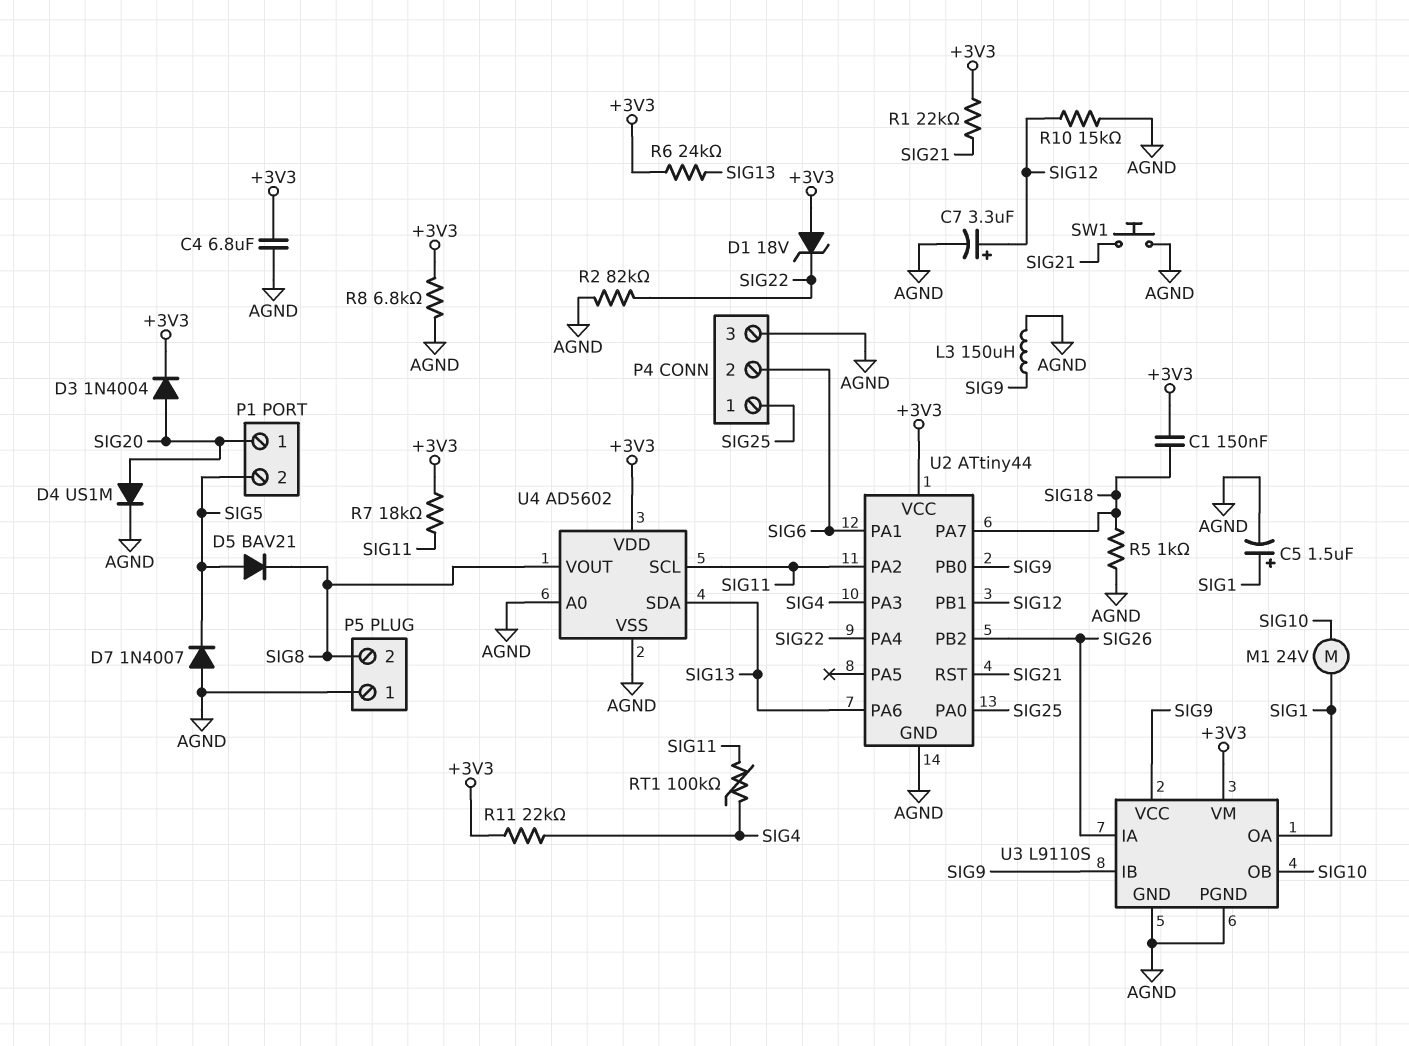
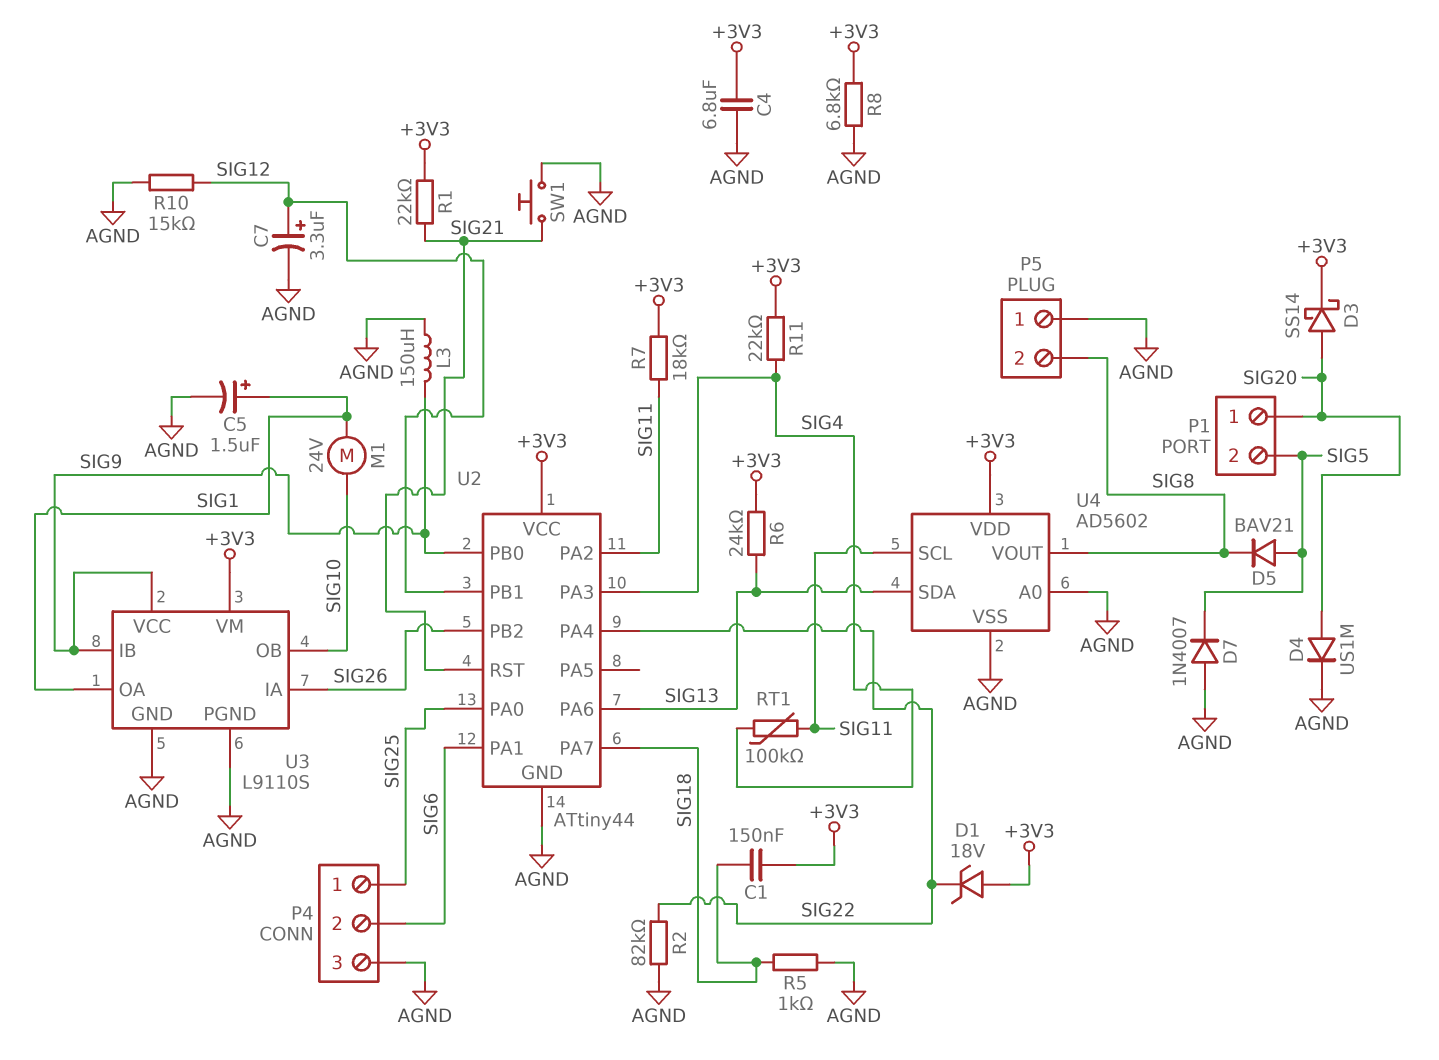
D3: diode 1N4004 (A SIG20, K +3V3) -> schottky SS14 (A SIG20, K +3V3)

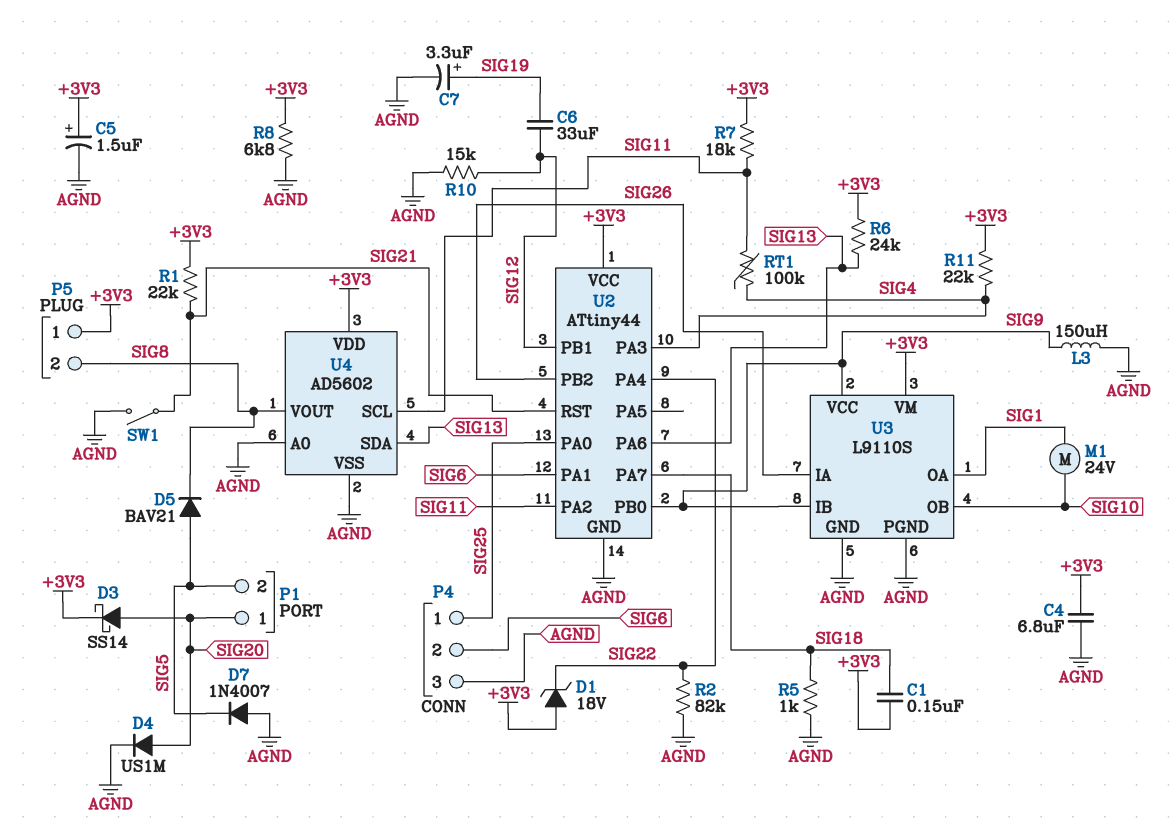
C5: 1.5uF (plus SIG1, minus AGND) -> 1.5uF (plus +3V3, minus AGND)
C6: none -> 33uF (SIG12, SIG19)
C7: 3.3uF (plus SIG12, minus AGND) -> 3.3uF (plus SIG19, minus AGND)
P5 pin 1: AGND -> +3V3
SW1: button (AGND, SIG21) -> switch (AGND, SIG21)

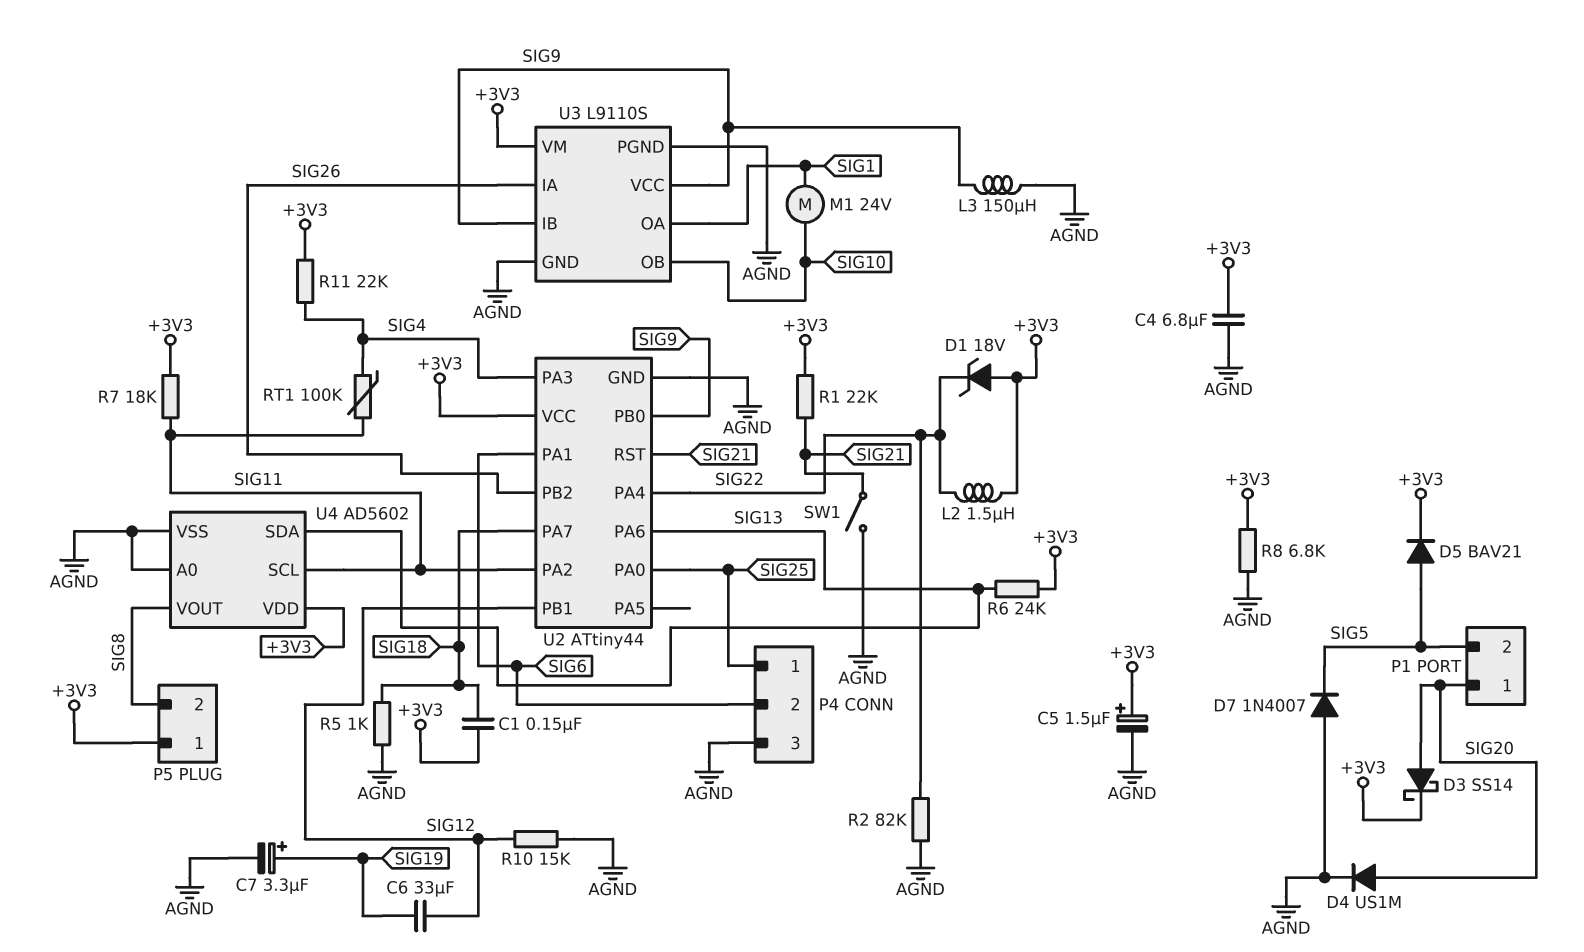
D5: diode BAV21 (A SIG5, K SIG8) -> diode BAV21 (A SIG5, K +3V3)
L2: none -> 1.5uH (+3V3, SIG22)

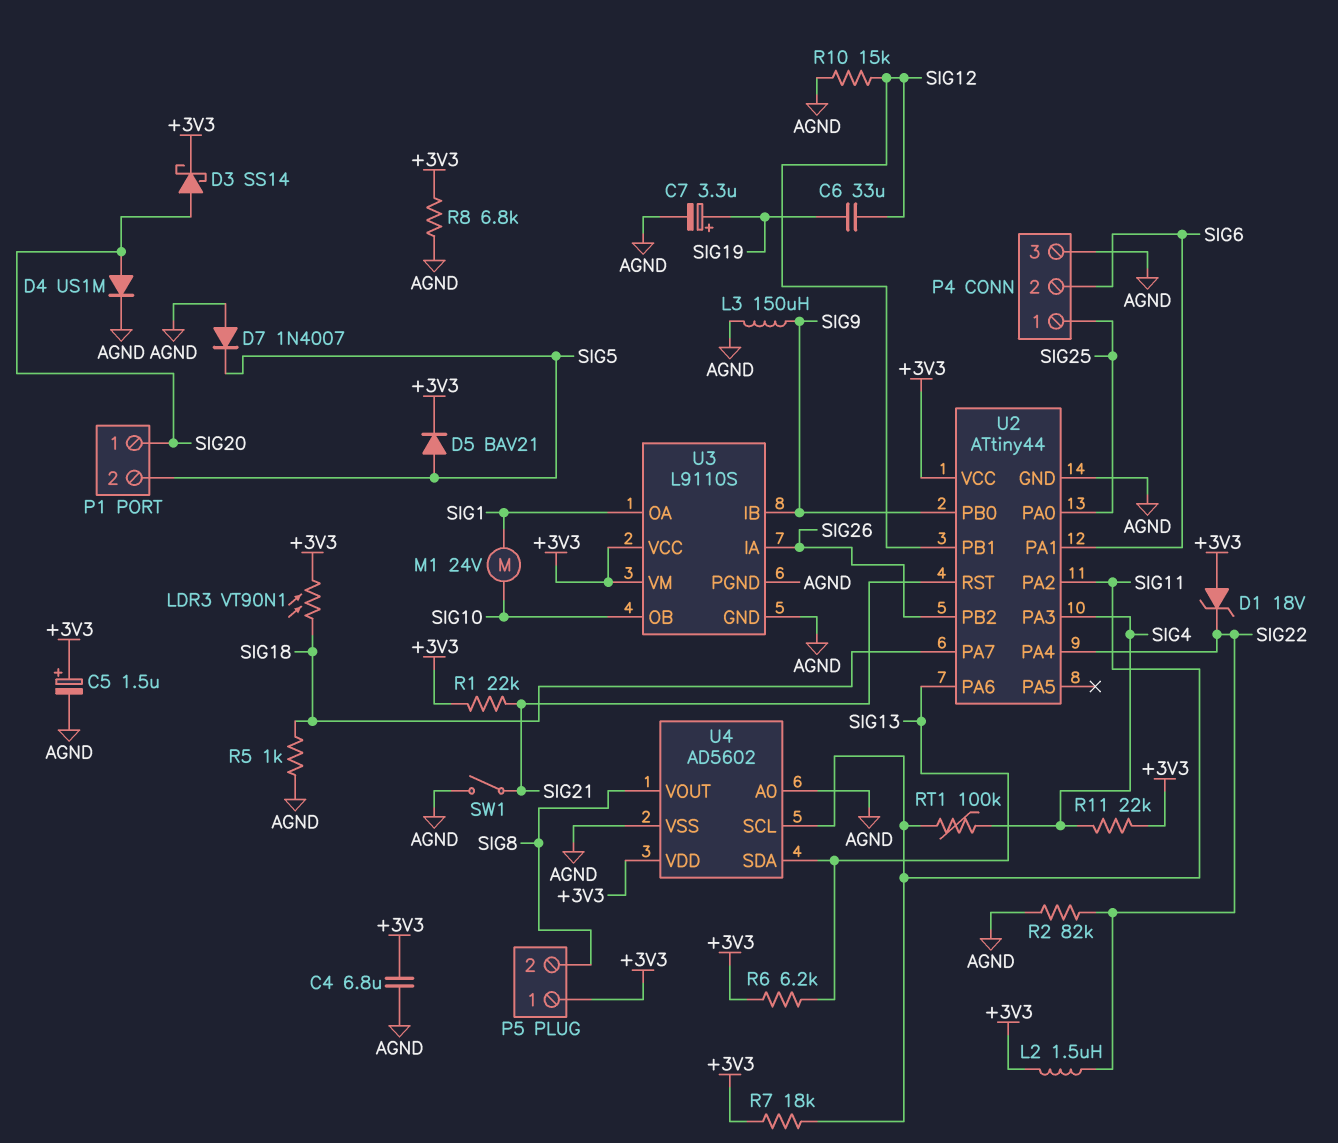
C1: 150nF (+3V3, SIG18) -> none
LDR3: none -> VT90N1 (+3V3, SIG18)
R6: 24k (+3V3, SIG13) -> 6.2k (+3V3, SIG13)
U3 pin VCC: SIG9 -> +3V3

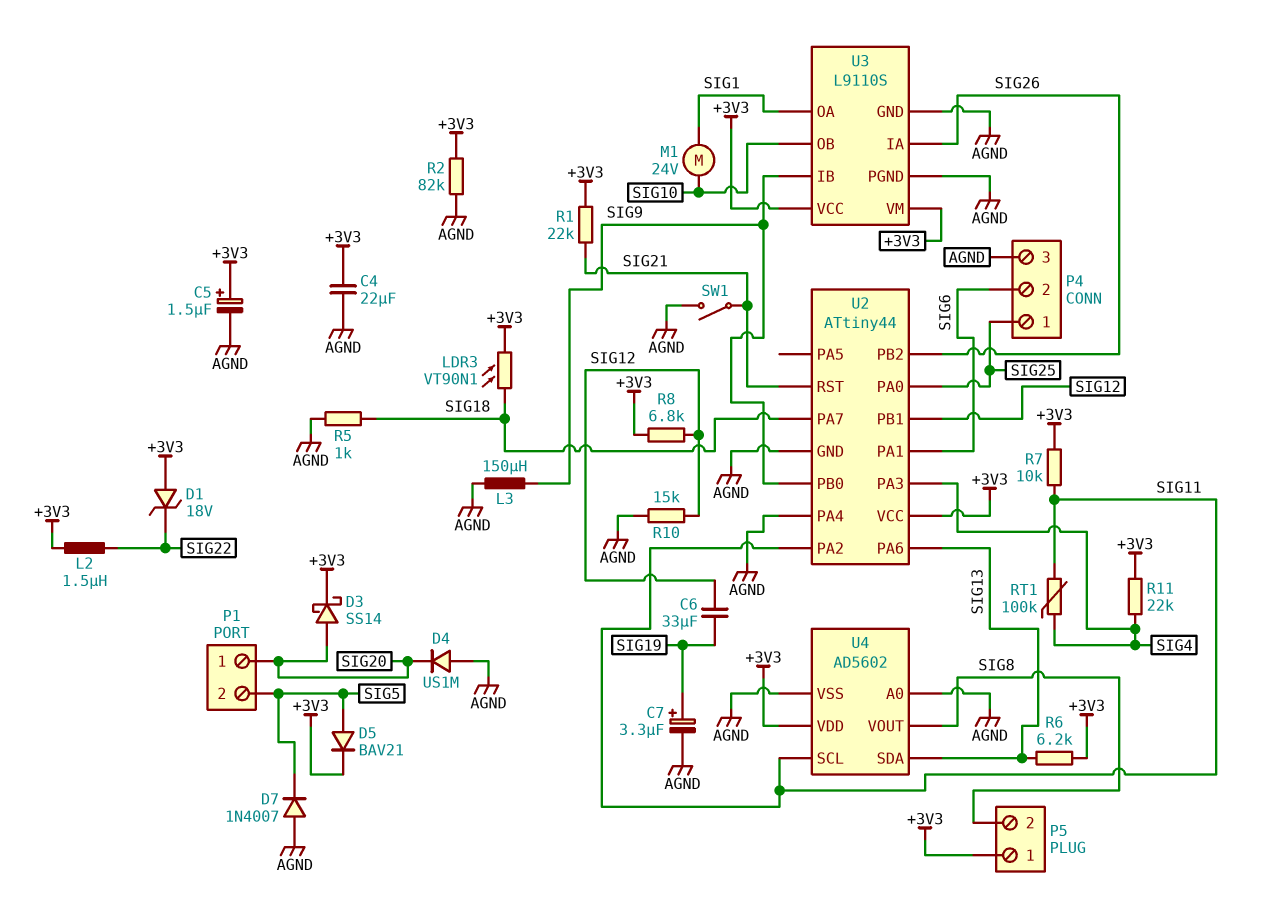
C4: 6.8uF (+3V3, AGND) -> 22uF (+3V3, AGND)
D4: diode US1M (A SIG20, K AGND) -> diode US1M (A AGND, K SIG20)
R2: 82k (AGND, SIG22) -> 82k (+3V3, AGND)
R7: 18k (+3V3, SIG11) -> 10k (+3V3, SIG11)
R8: 6.8k (+3V3, AGND) -> 6.8k (+3V3, SIG12)
U2 pin PA4: SIG22 -> AGND

